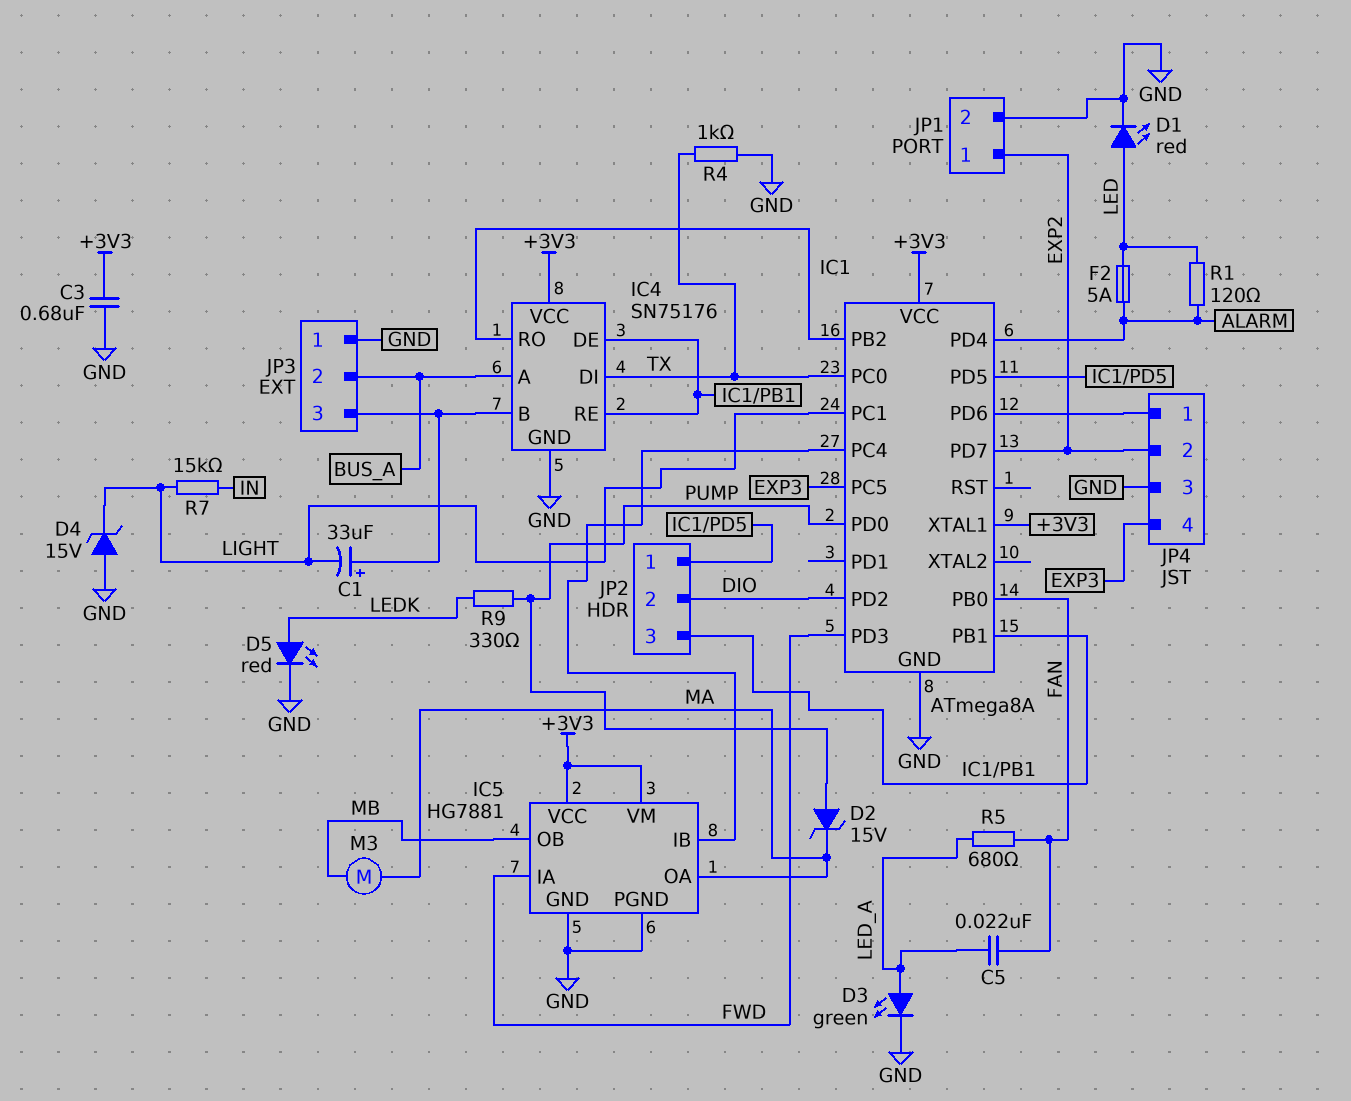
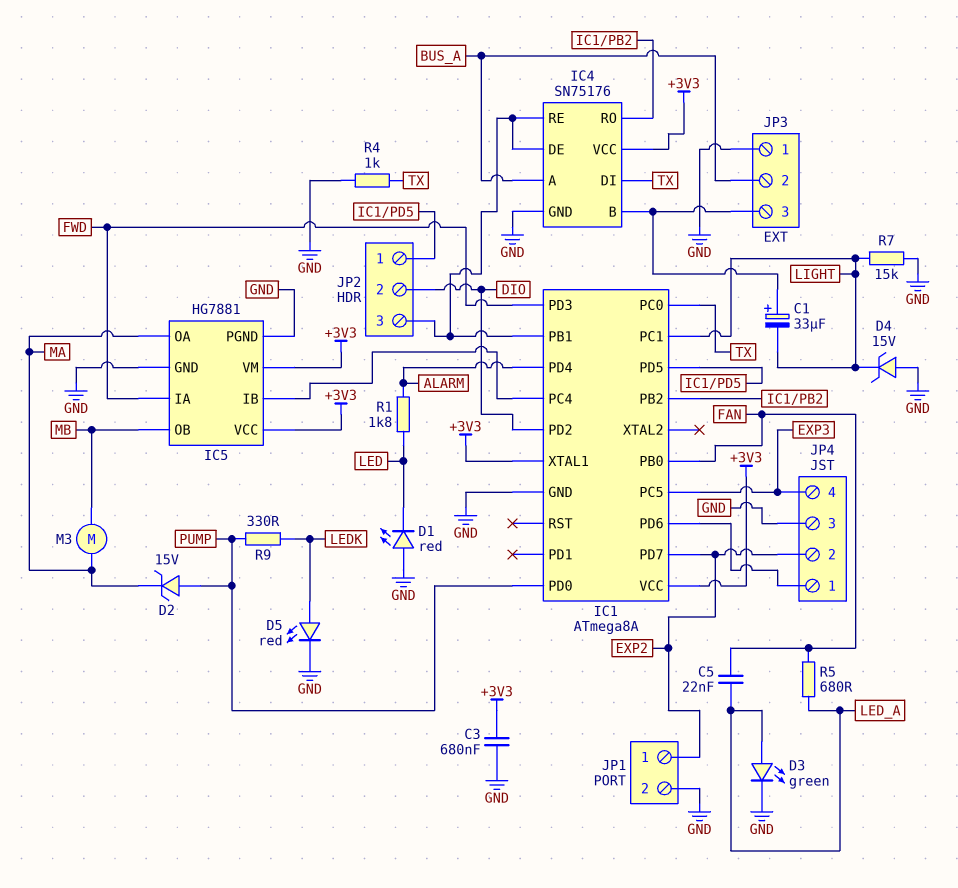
D1: LED red (A LED, K GND) -> LED red (A GND, K LED)
F2: 5A (ALARM, LED) -> none
R1: 120 (ALARM, LED) -> 1.8k (ALARM, LED)
R7: 15k (IN, LIGHT) -> 15k (GND, LIGHT)

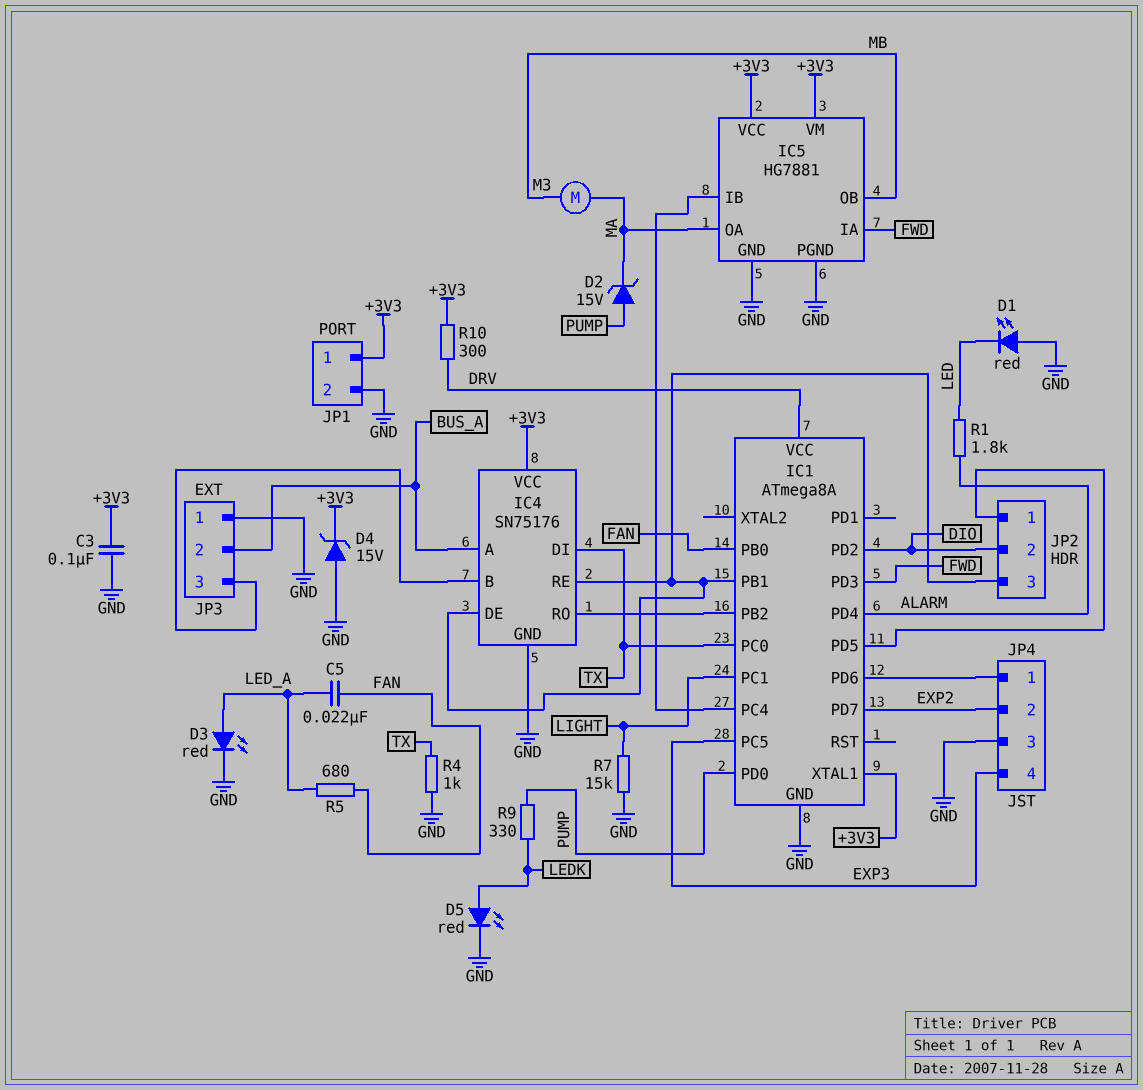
C1: 33uF (plus IC4/B, minus LIGHT) -> none
C3: 680nF (+3V3, GND) -> 100nF (+3V3, GND)
D3: LED green (A LED_A, K GND) -> LED red (A LED_A, K GND)
D4: zener 15V (A GND, K LIGHT) -> zener 15V (A GND, K +3V3)
IC1 pin VCC: +3V3 -> DRV
JP1 pin 1: EXP2 -> +3V3
R10: none -> 300 (+3V3, DRV)

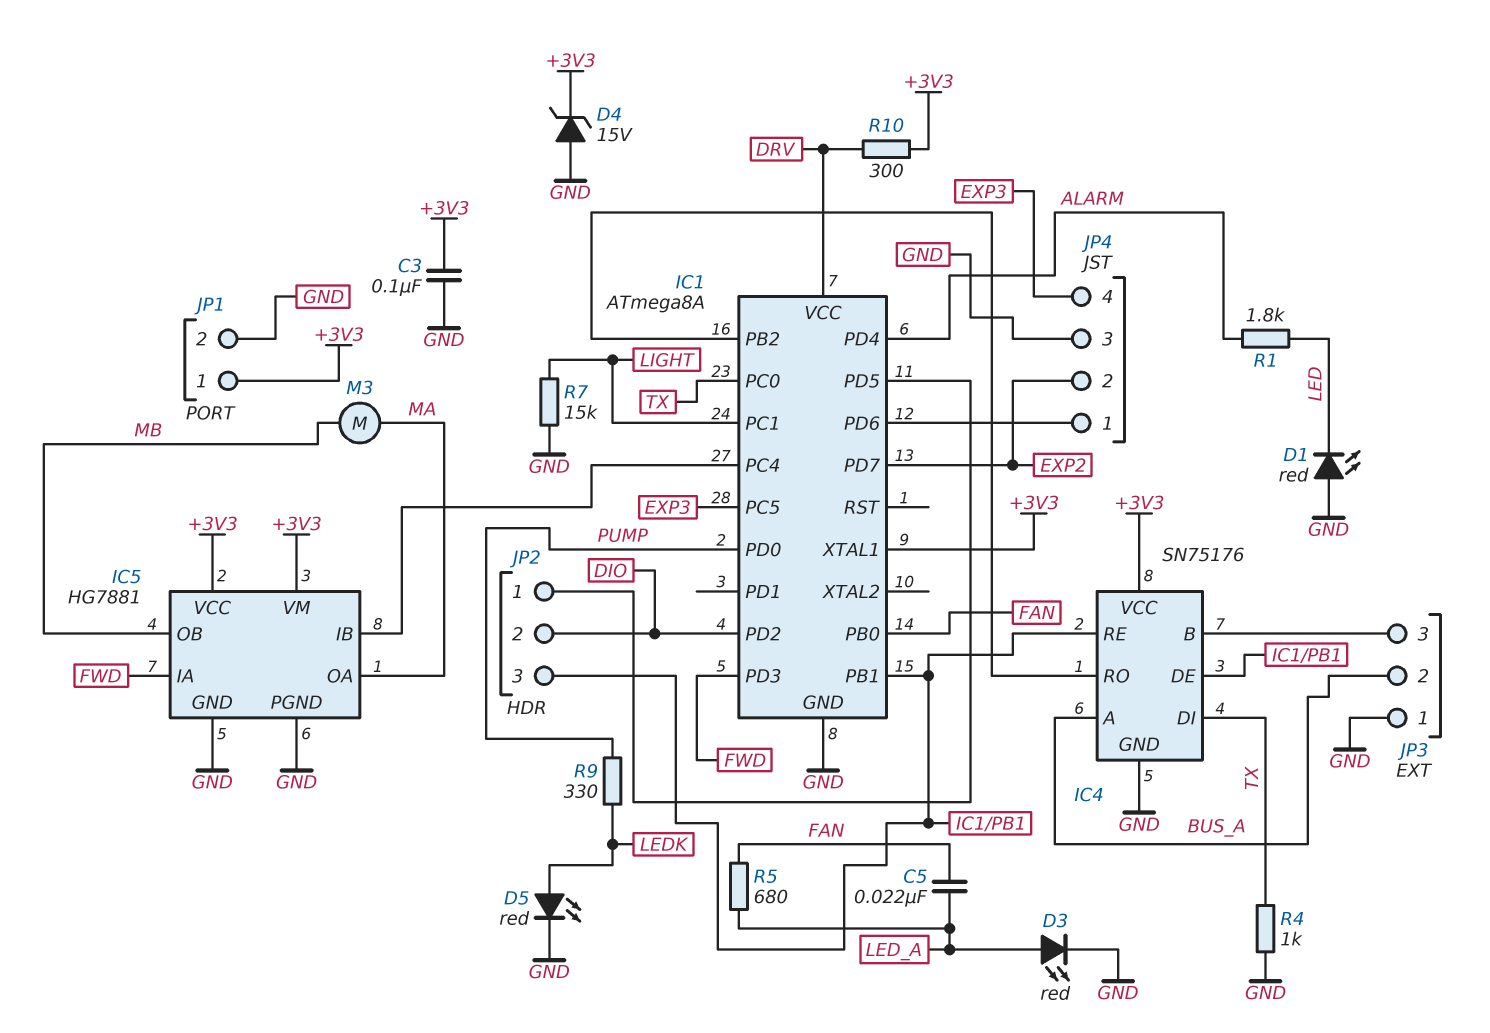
D2: zener 15V (A PUMP, K MA) -> none

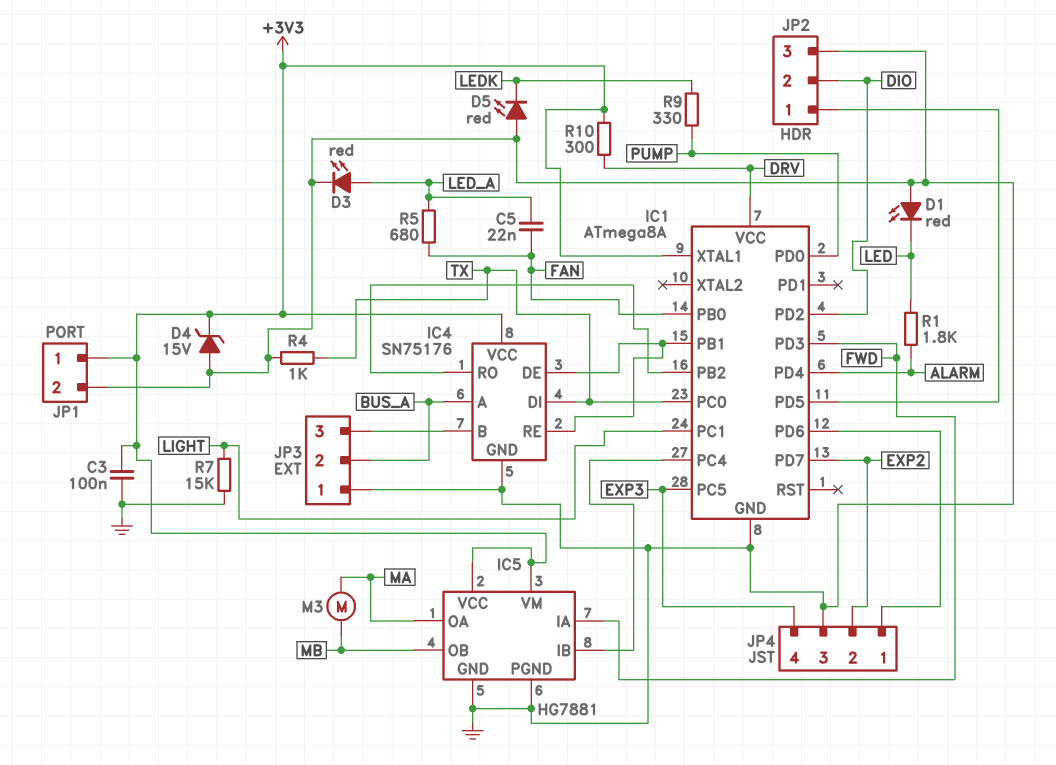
D5: LED red (A LEDK, K GND) -> LED red (A GND, K LEDK)
JP2 pin 3: IC1/PB1 -> GND

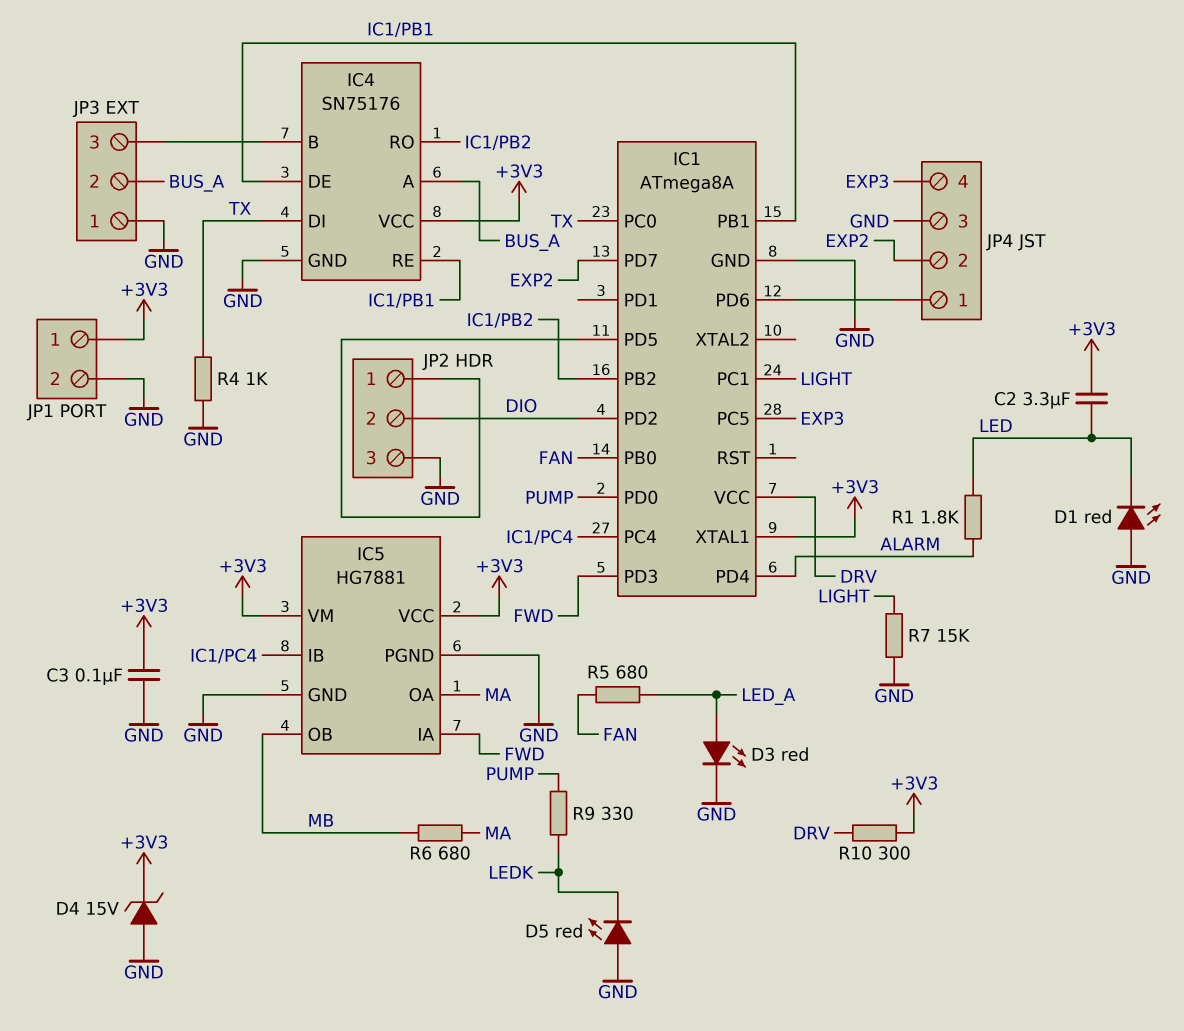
C2: none -> 3.3uF (+3V3, LED)
C5: 22nF (FAN, LED_A) -> none
M3: motor (MA, MB) -> none
R6: none -> 680 (MA, MB)

